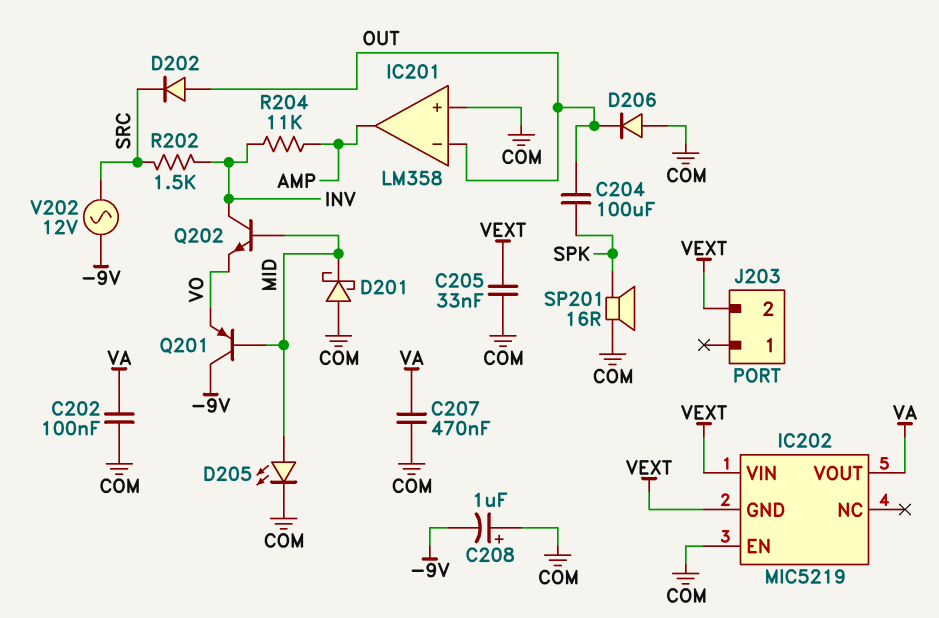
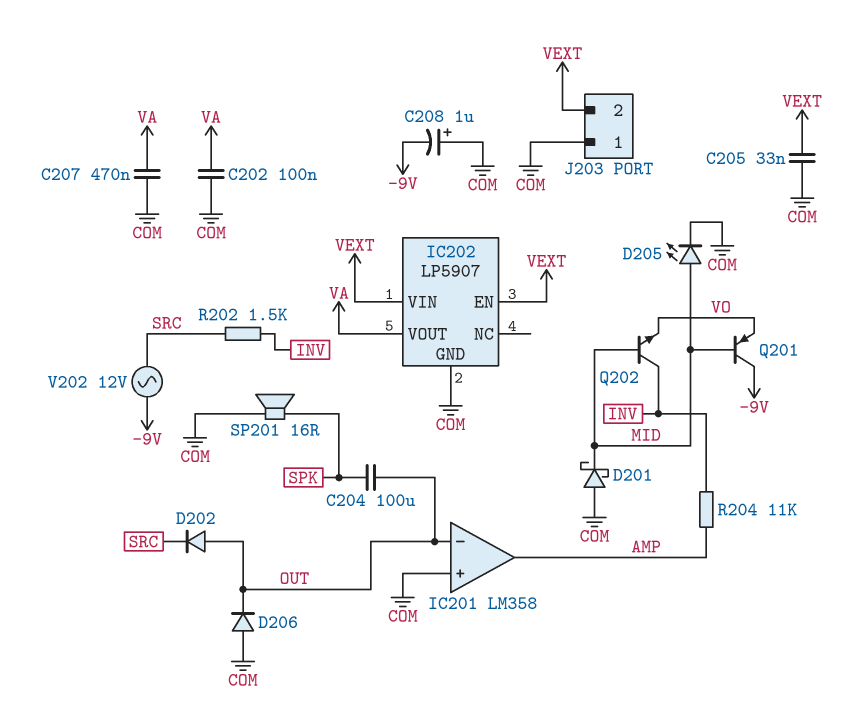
IC202: MIC5219 -> LP5907
IC202 pin EN: COM -> VEXT
IC202 pin GND: VEXT -> COM
J203 pin 1: none -> COM

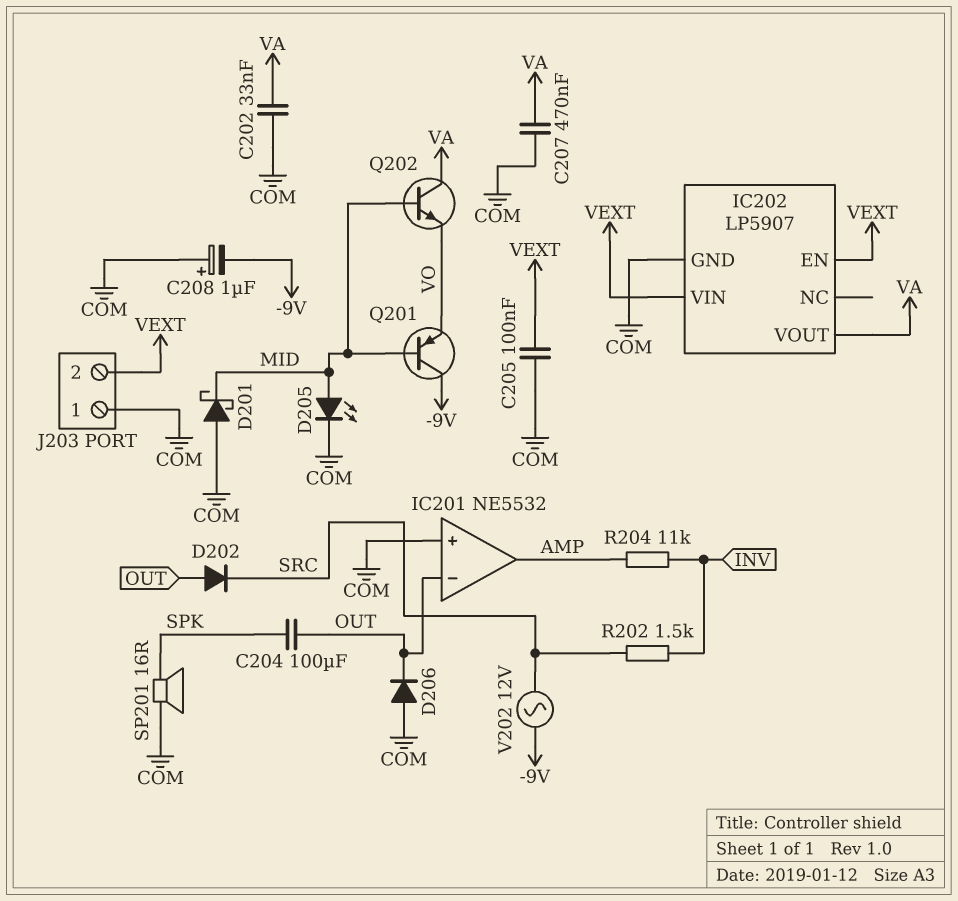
C202: 100nF (COM, VA) -> 33nF (COM, VA)
C205: 33nF (COM, VEXT) -> 100nF (COM, VEXT)
IC201: LM358 -> NE5532
Q202: NPN (B MID, C INV, E VO) -> NPN (B MID, C VA, E VO)

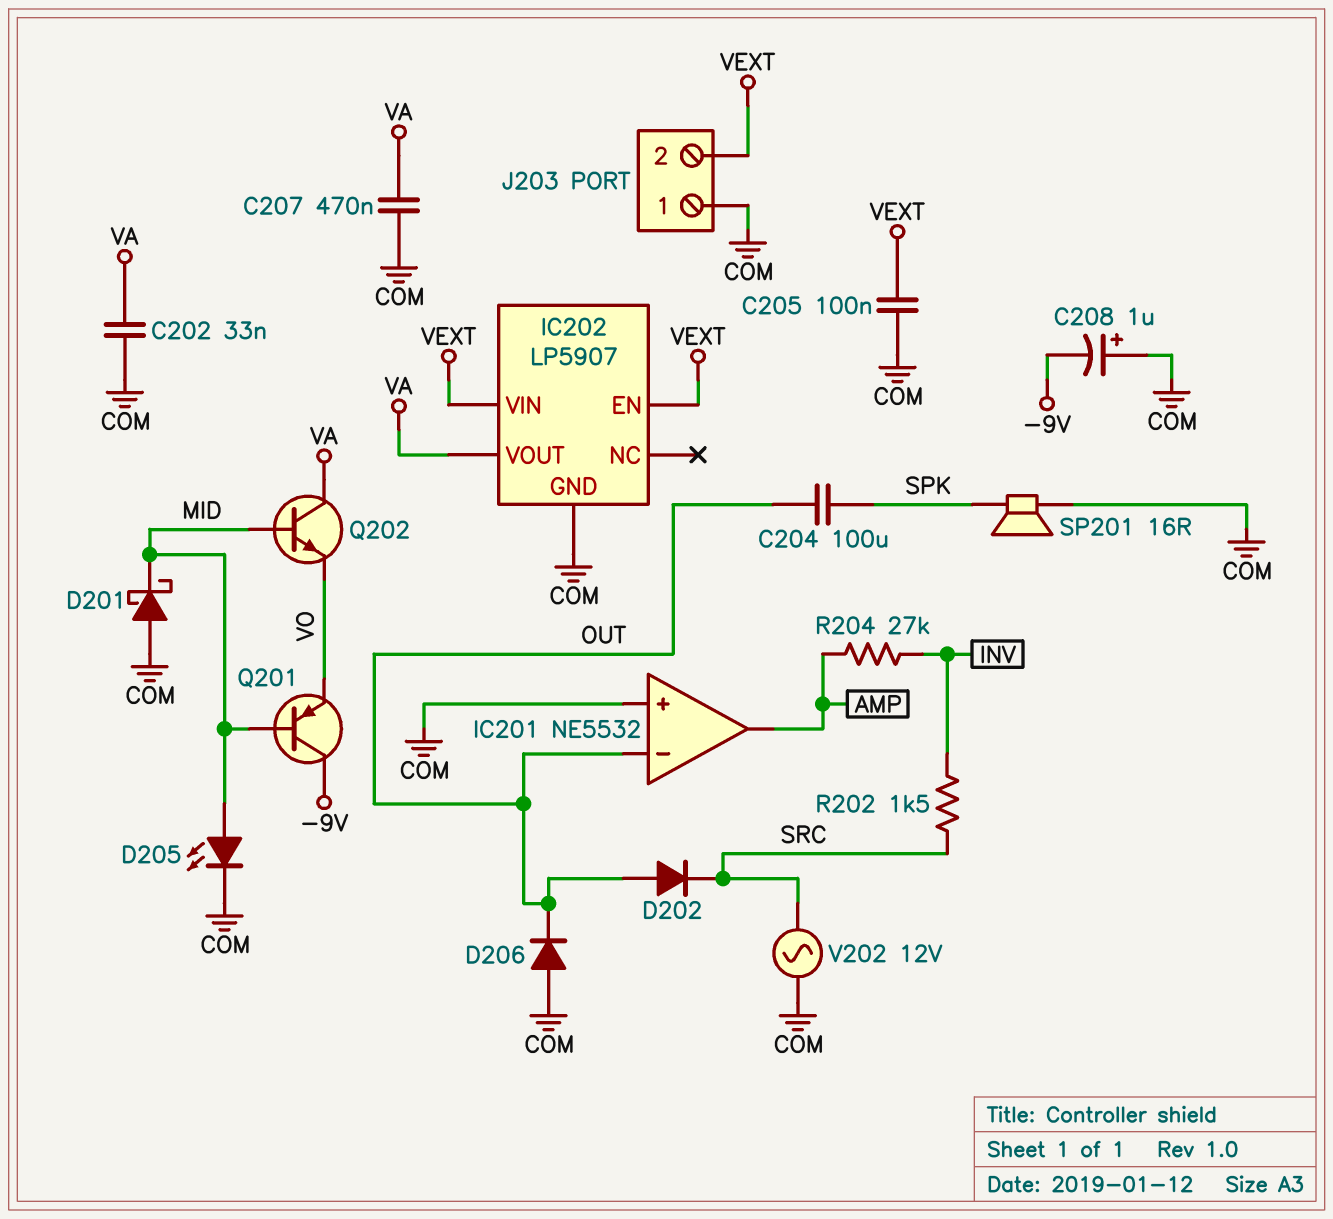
R204: 11k (AMP, INV) -> 27k (AMP, INV)
V202: AC 12V (-9V, SRC) -> AC 12V (COM, SRC)

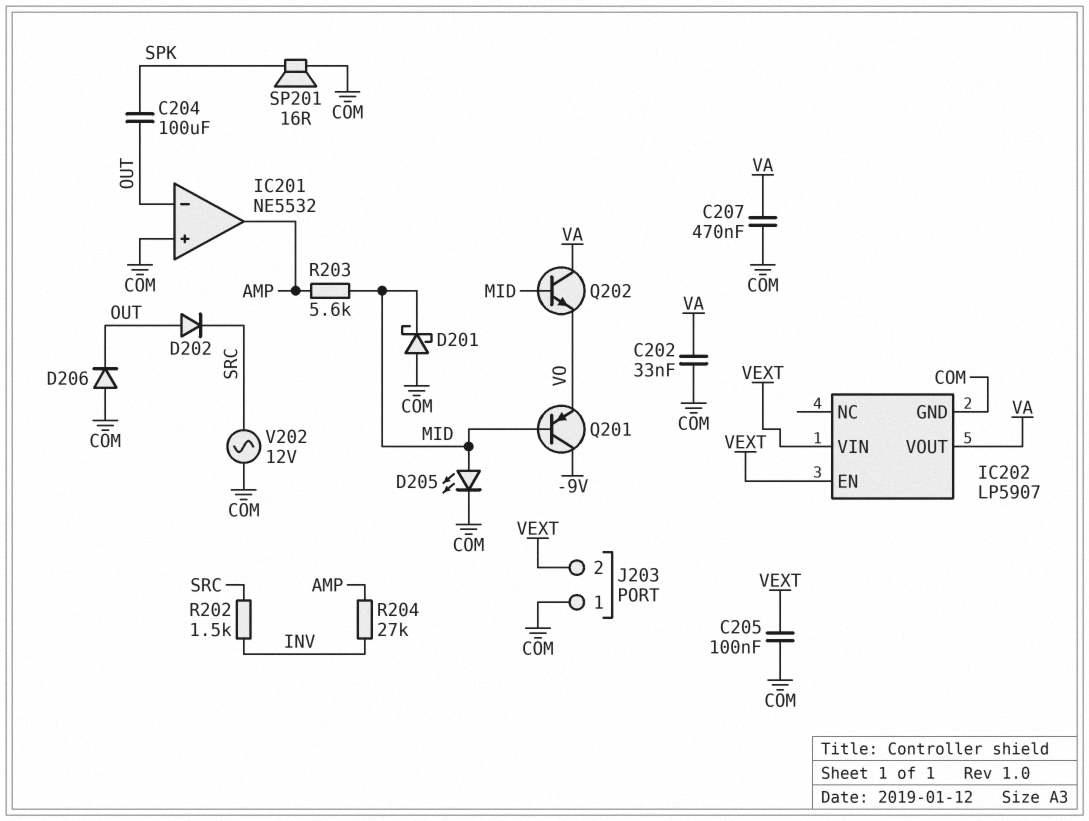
C208: 1uF (plus COM, minus -9V) -> none
R203: none -> 5.6k (AMP, MID)

